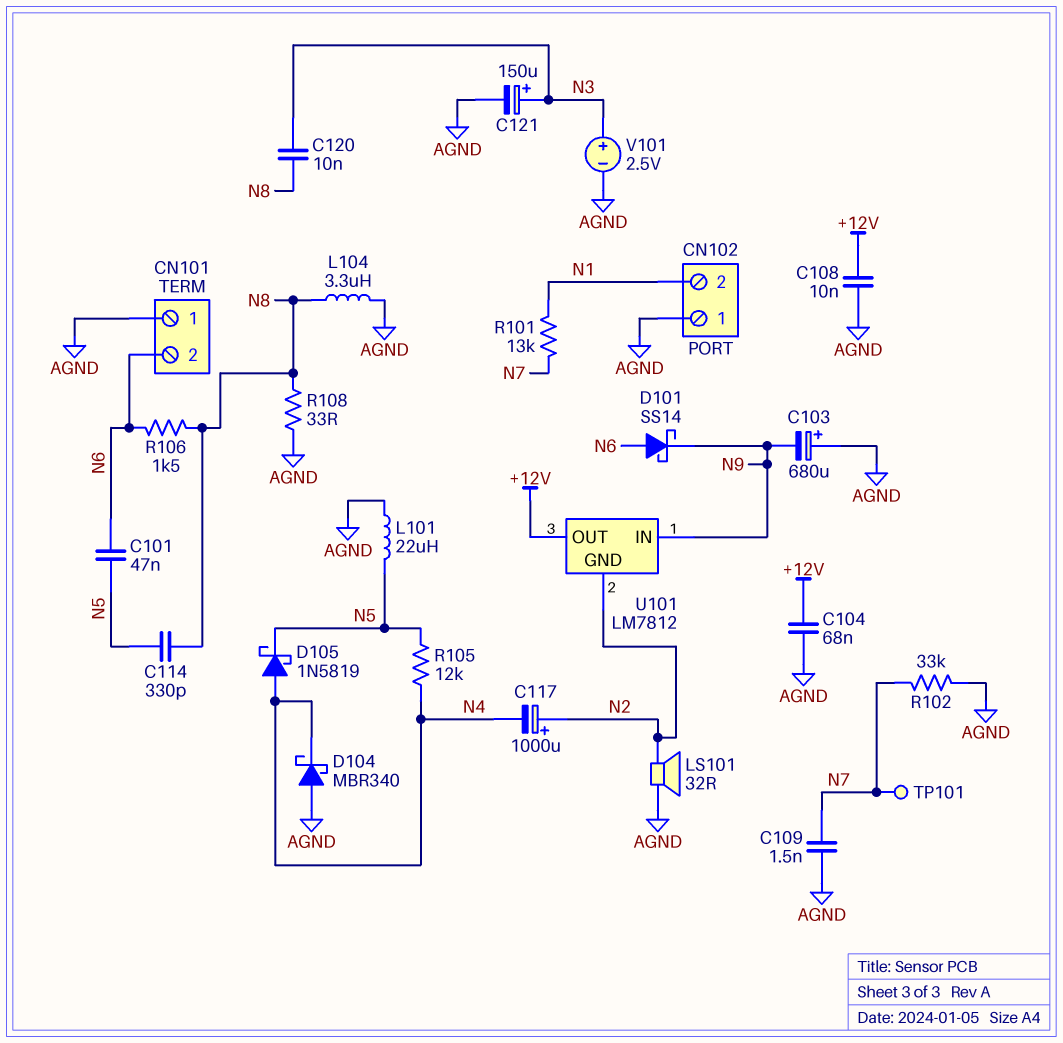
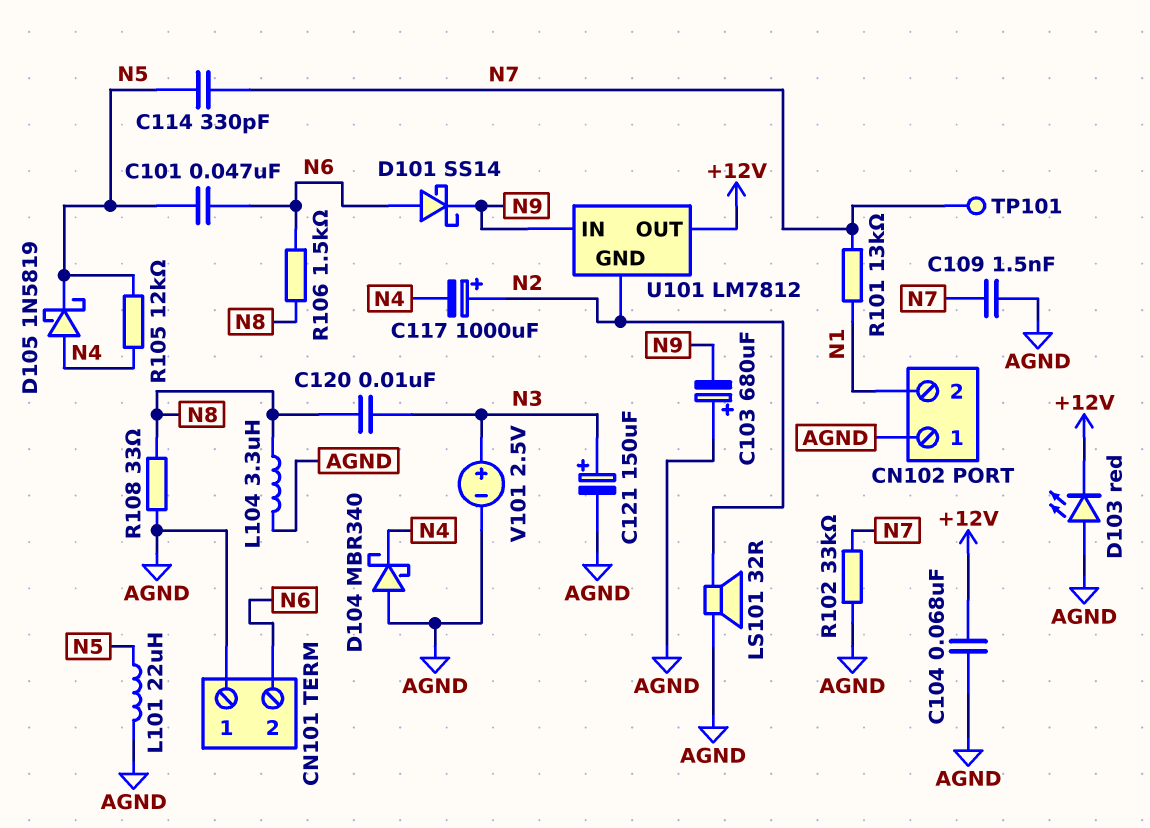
C108: 10nF (+12V, AGND) -> none
C114: 330pF (N5, N8) -> 330pF (N5, N7)
D103: none -> LED red (A AGND, K +12V)

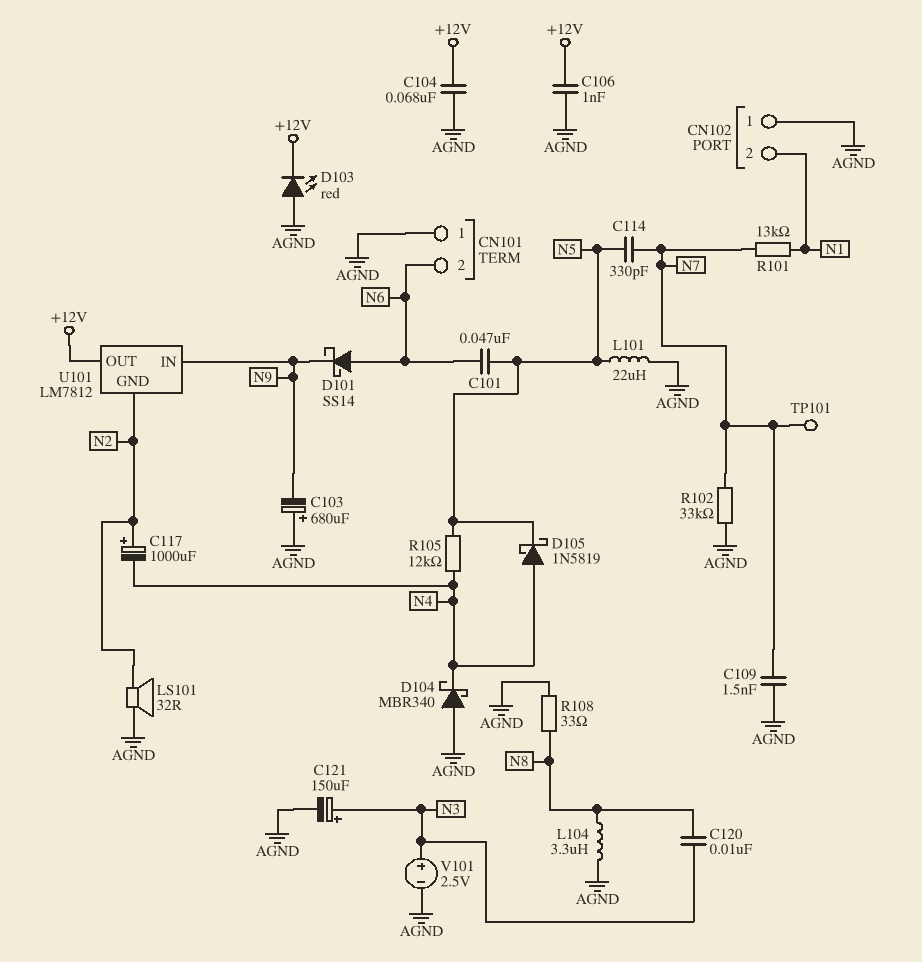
C106: none -> 1nF (+12V, AGND)
R106: 1.5k (N6, N8) -> none

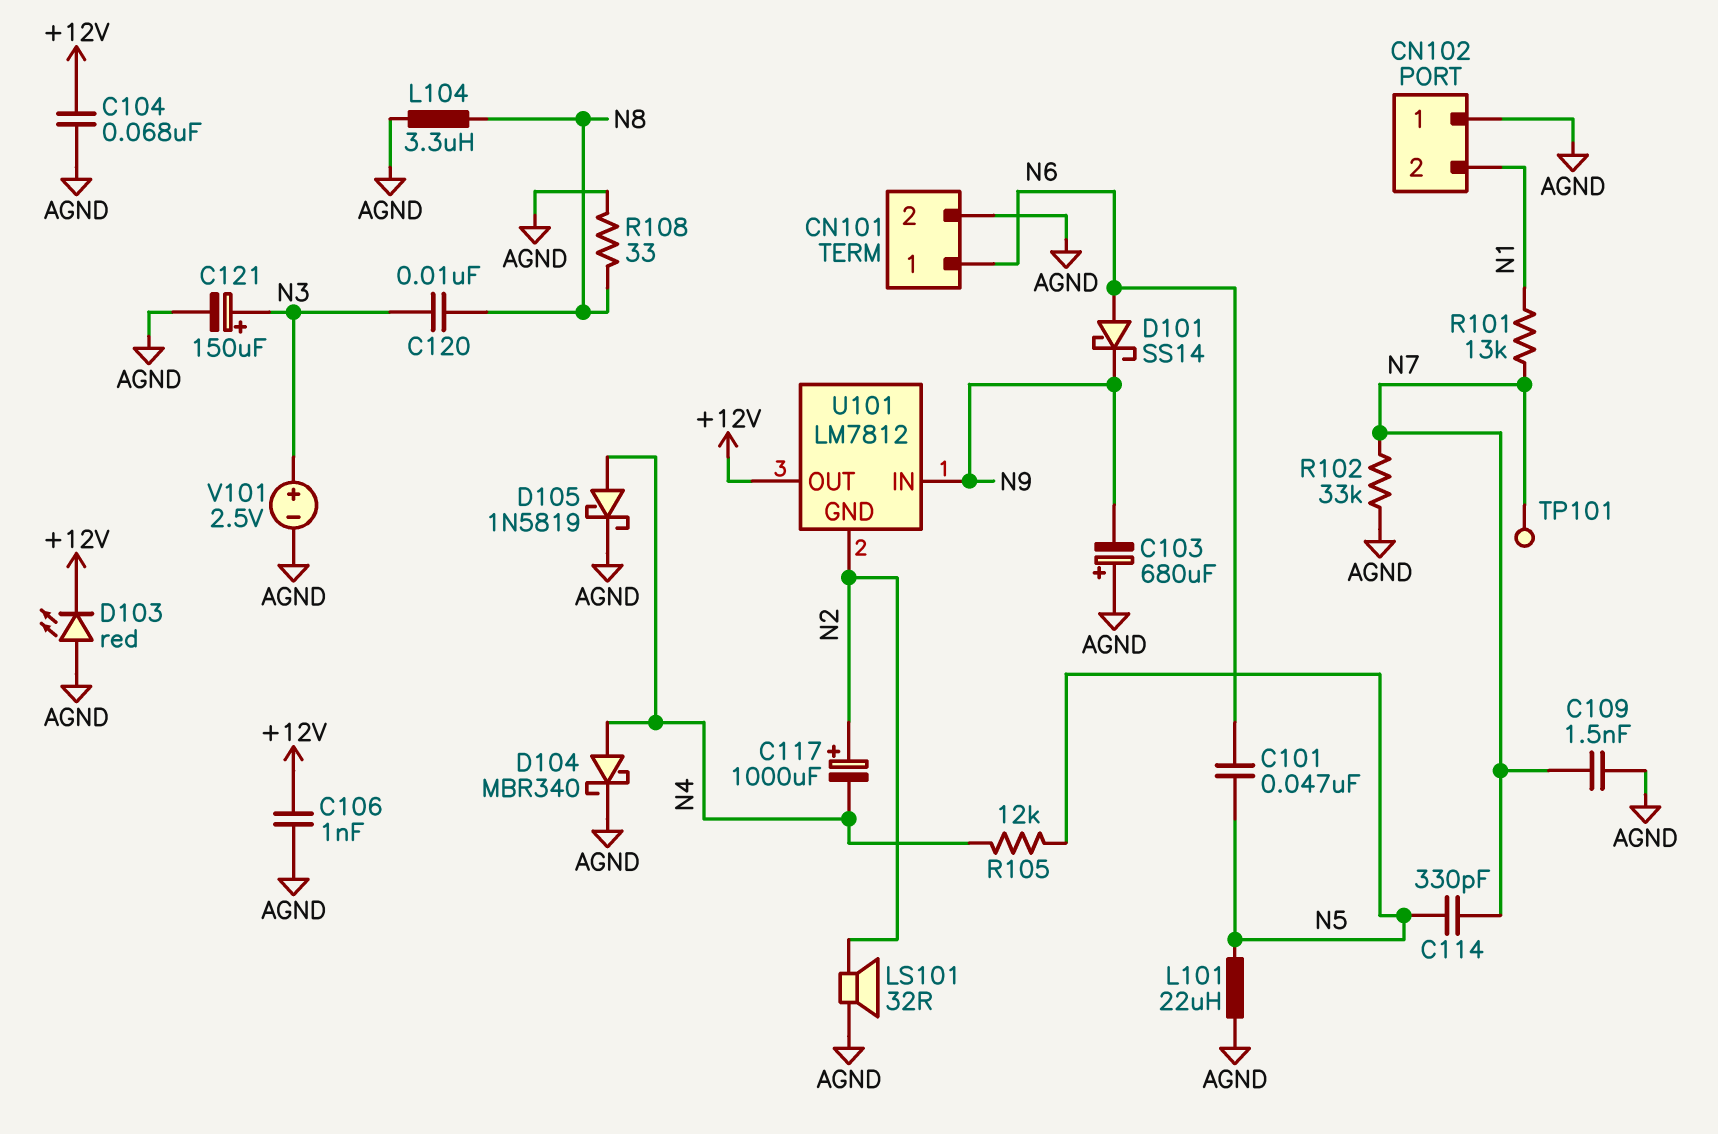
CN101 pin 1: AGND -> N6
CN101 pin 2: N6 -> AGND
D104: schottky MBR340 (A AGND, K N4) -> schottky MBR340 (A N4, K AGND)
D105: schottky 1N5819 (A N4, K N5) -> schottky 1N5819 (A N4, K AGND)

